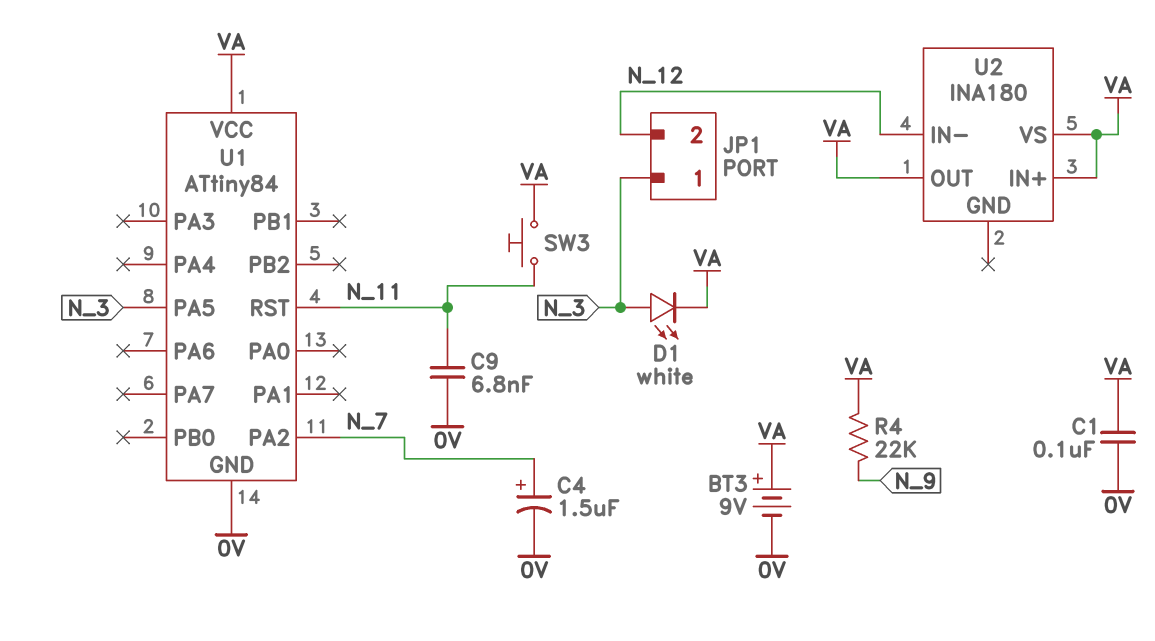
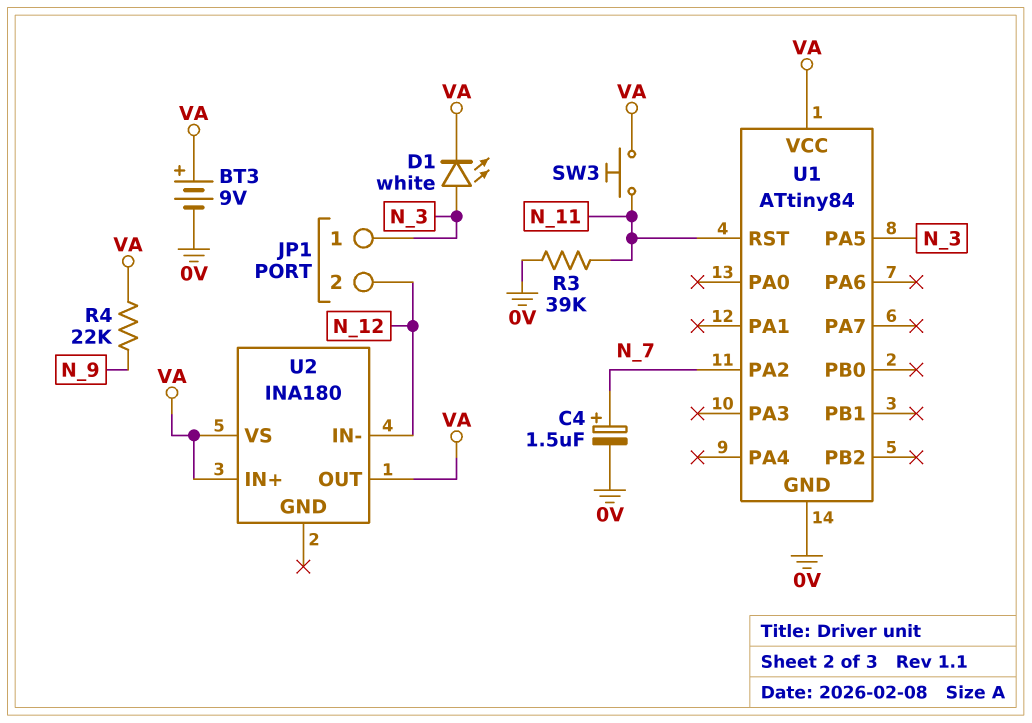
C1: 100nF (0V, VA) -> none
C9: 6.8nF (0V, N_11) -> none
R3: none -> 39k (0V, N_11)

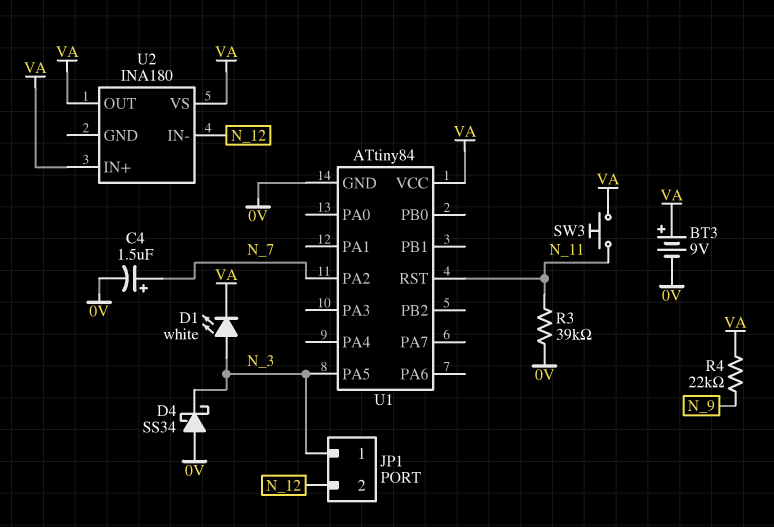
D4: none -> schottky SS34 (A 0V, K N_3)

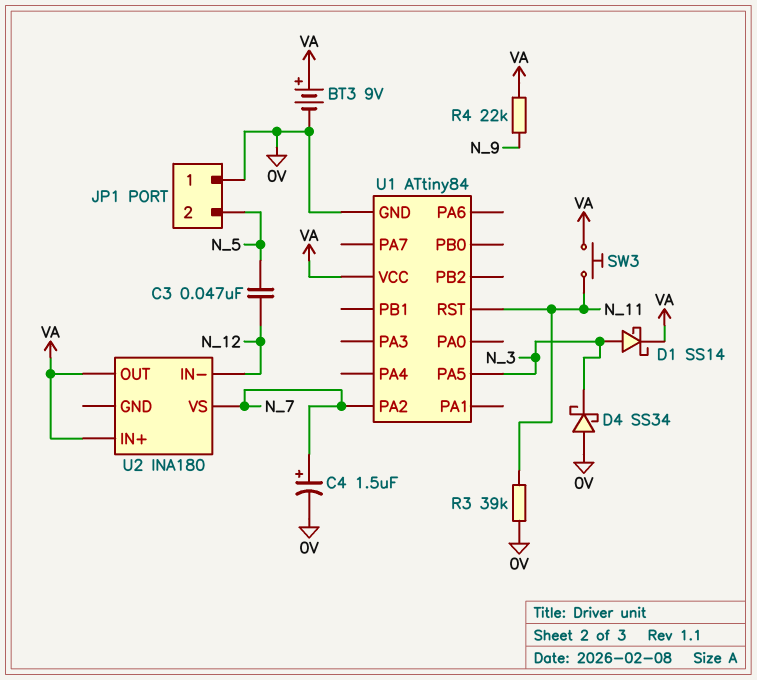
C3: none -> 47nF (N_5, N_12)
D1: LED white (A N_3, K VA) -> schottky SS14 (A N_3, K VA)
JP1 pin 1: N_3 -> 0V
JP1 pin 2: N_12 -> N_5
U2 pin VS: VA -> N_7

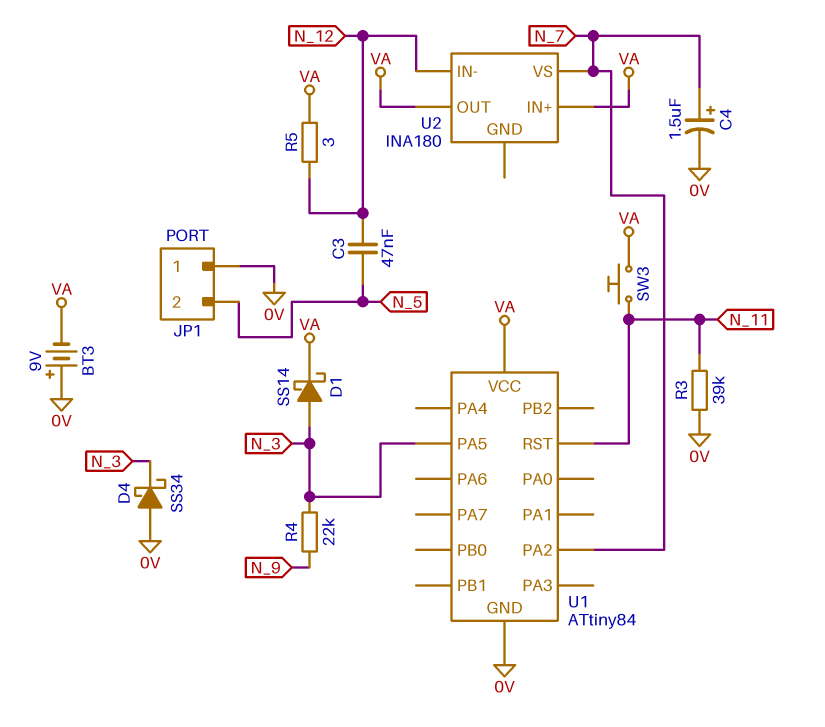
BT3: 9V (plus VA, minus 0V) -> 9V (plus 0V, minus VA)
R4: 22k (N_9, VA) -> 22k (N_3, N_9)
R5: none -> 3 (N_12, VA)

